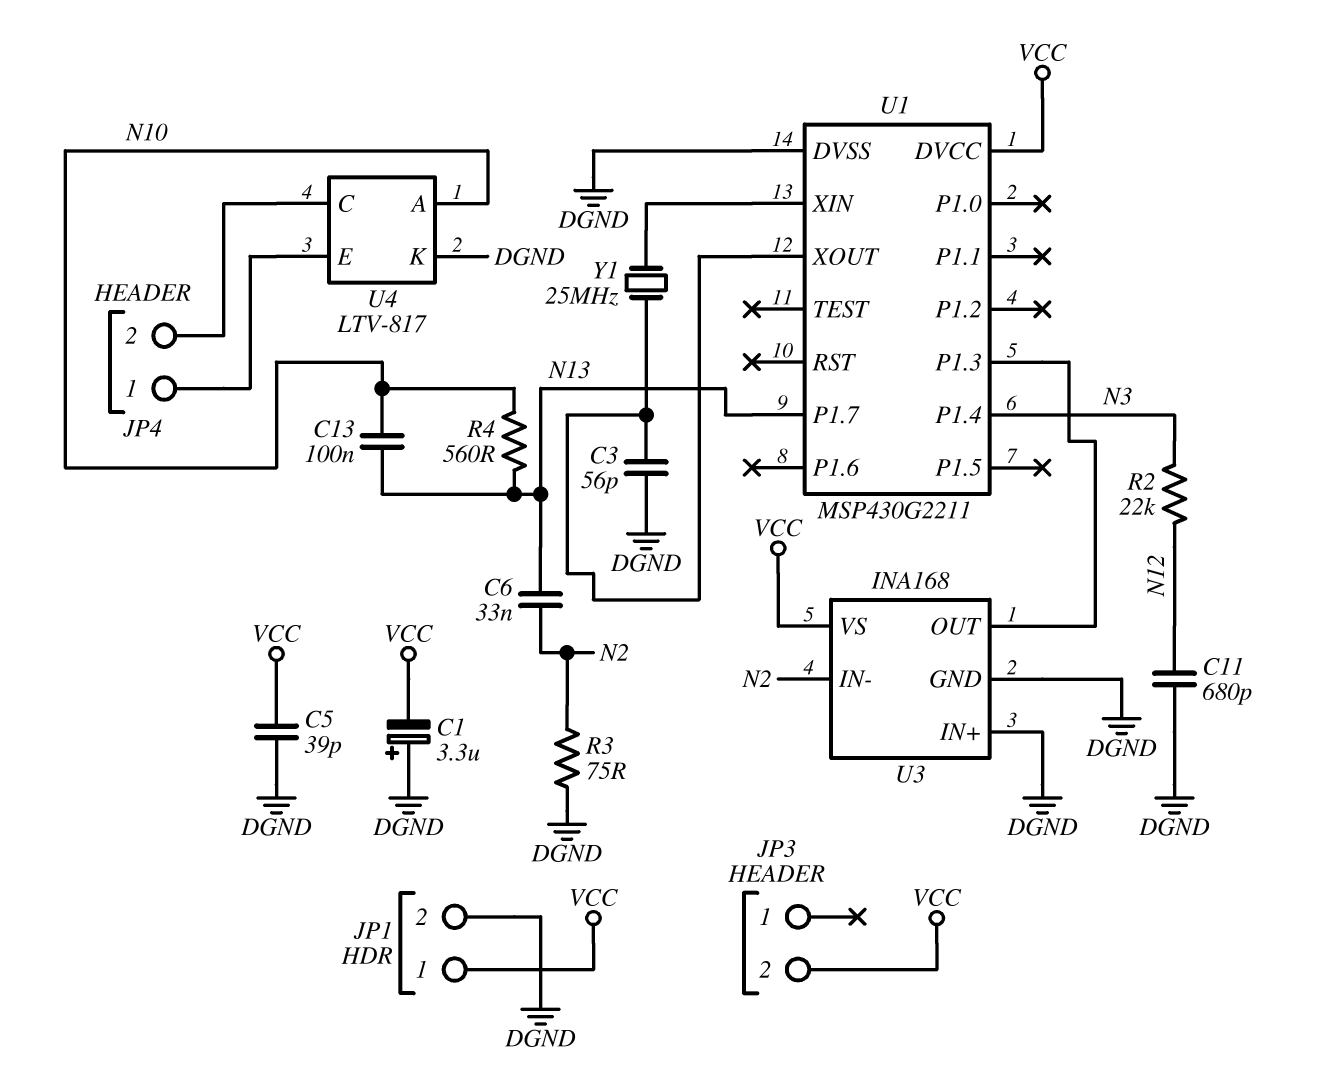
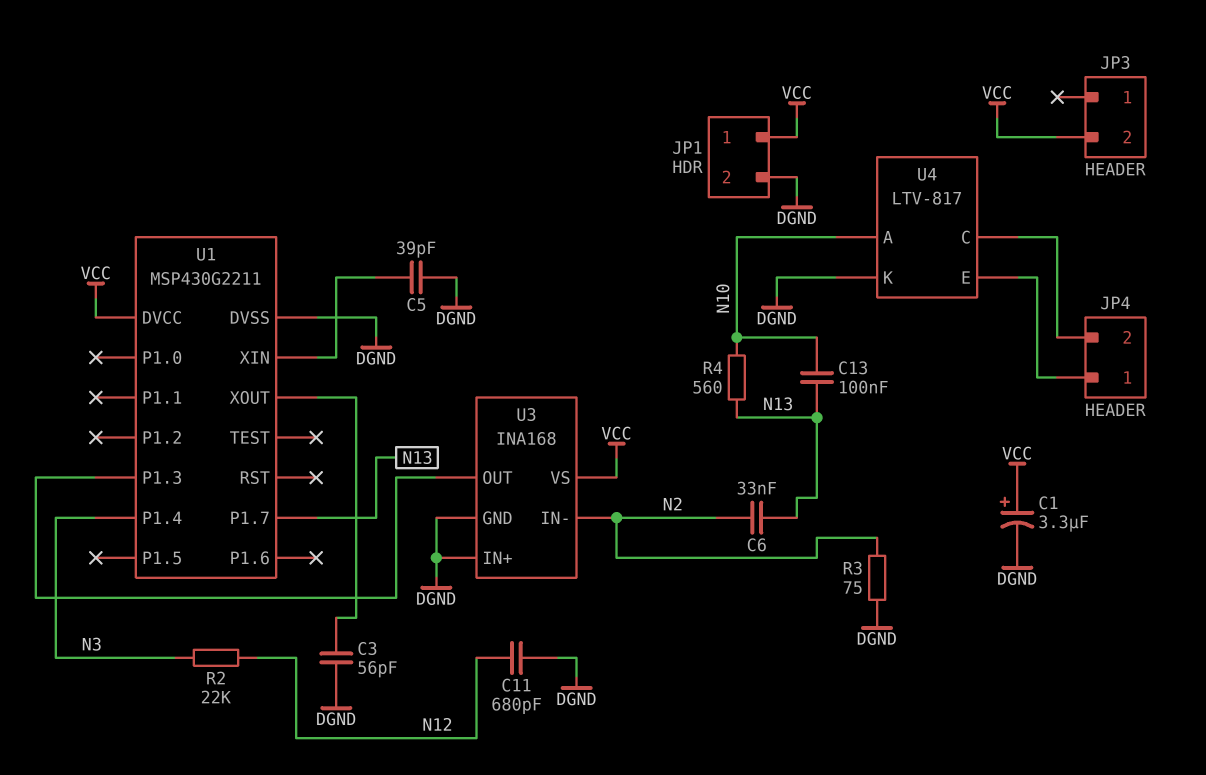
C1: 3.3uF (plus DGND, minus VCC) -> 3.3uF (plus VCC, minus DGND)
C5: 39pF (DGND, VCC) -> 39pF (DGND, U1/XIN)
Y1: 25MHz (U1/XIN, U1/XOUT) -> none

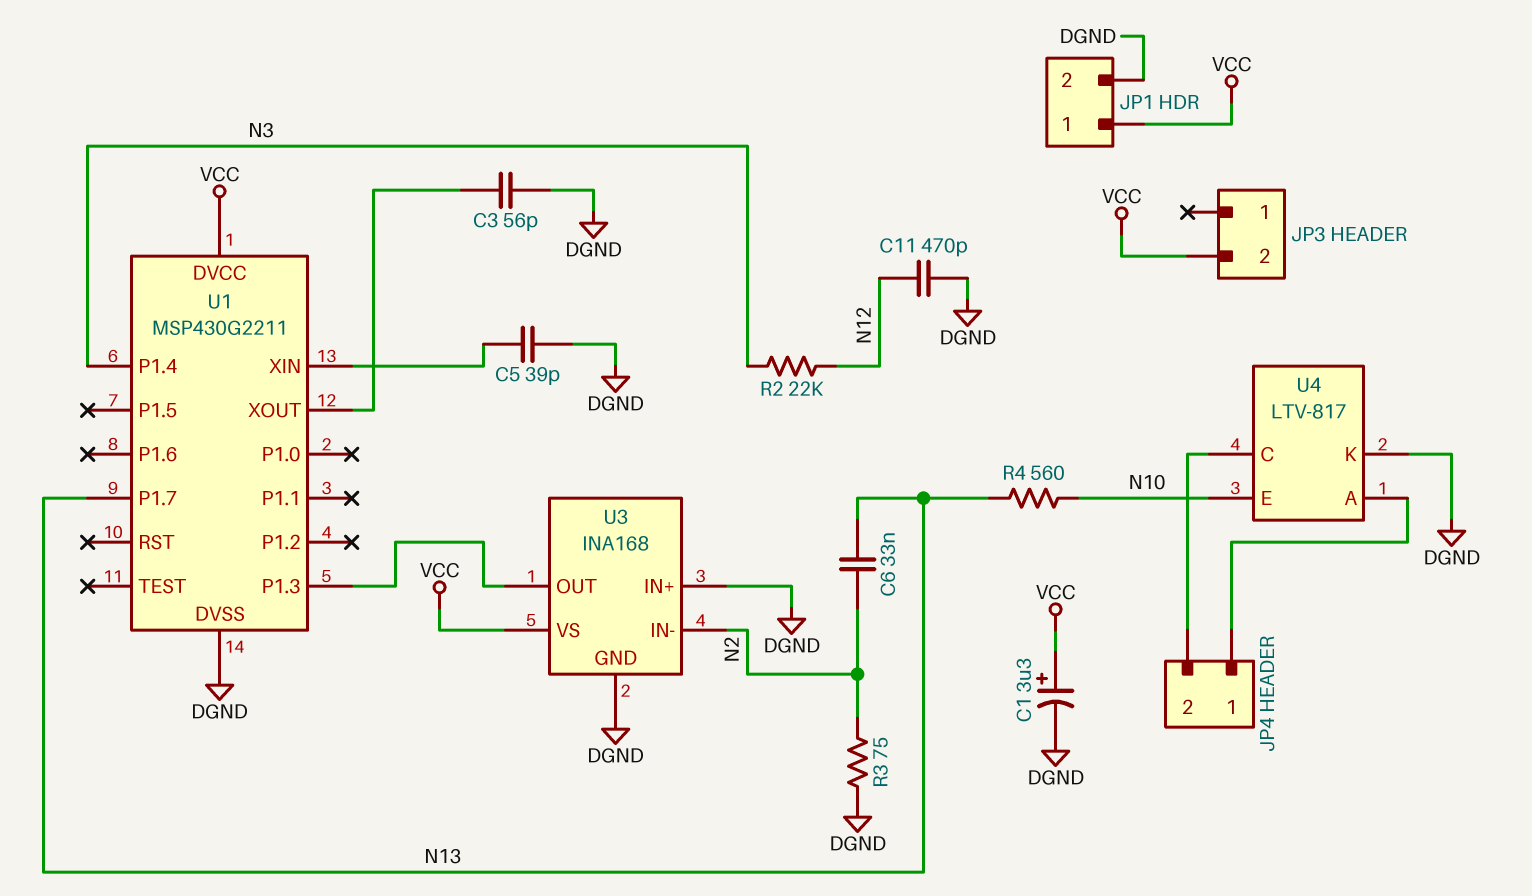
C11: 680pF (DGND, N12) -> 470pF (DGND, N12)
C13: 100nF (N10, N13) -> none
U4 pin A: N10 -> JP4/1
U4 pin E: JP4/1 -> N10

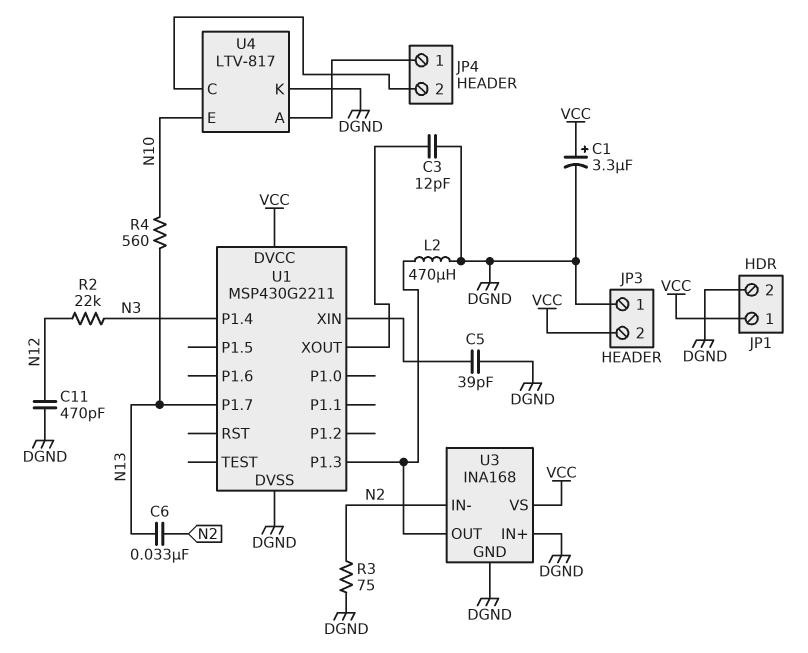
C3: 56pF (DGND, U1/XOUT) -> 12pF (DGND, U1/XOUT)
JP3 pin 1: none -> DGND
L2: none -> 470uH (DGND, U1/P1.3)

